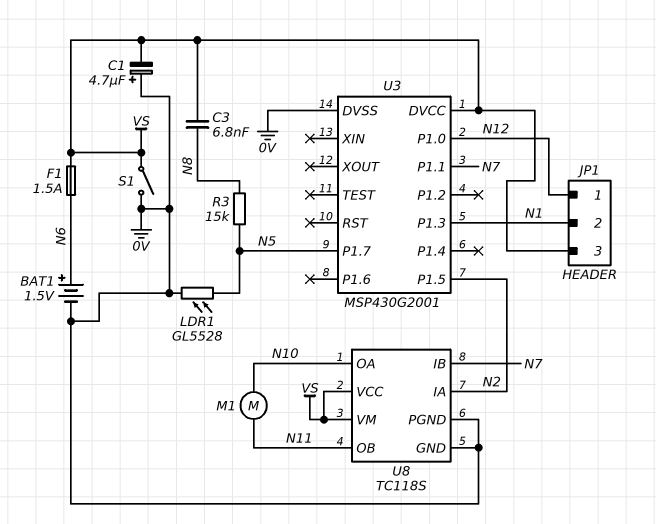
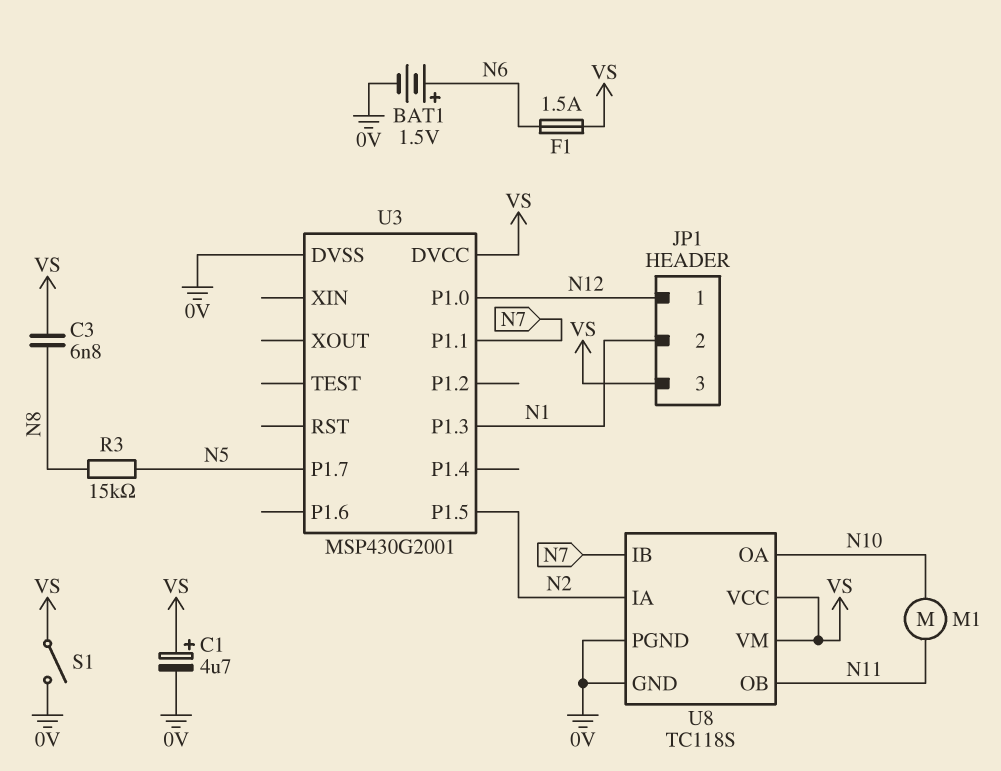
C1: 4.7uF (plus 0V, minus VS) -> 4.7uF (plus VS, minus 0V)
LDR1: GL5528 (0V, N5) -> none

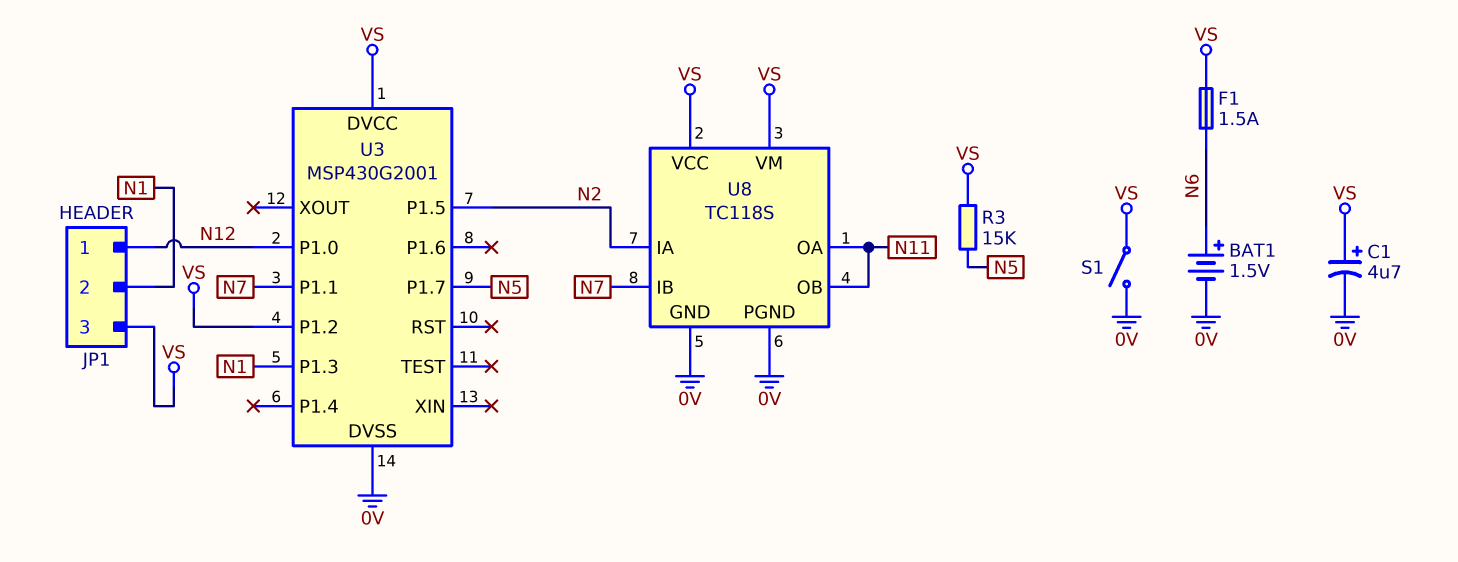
C3: 6.8nF (N8, VS) -> none
M1: motor (N10, N11) -> none
R3: 15k (N5, N8) -> 15k (N5, VS)
U3 pin P1.2: none -> VS
U8 pin OA: N10 -> N11

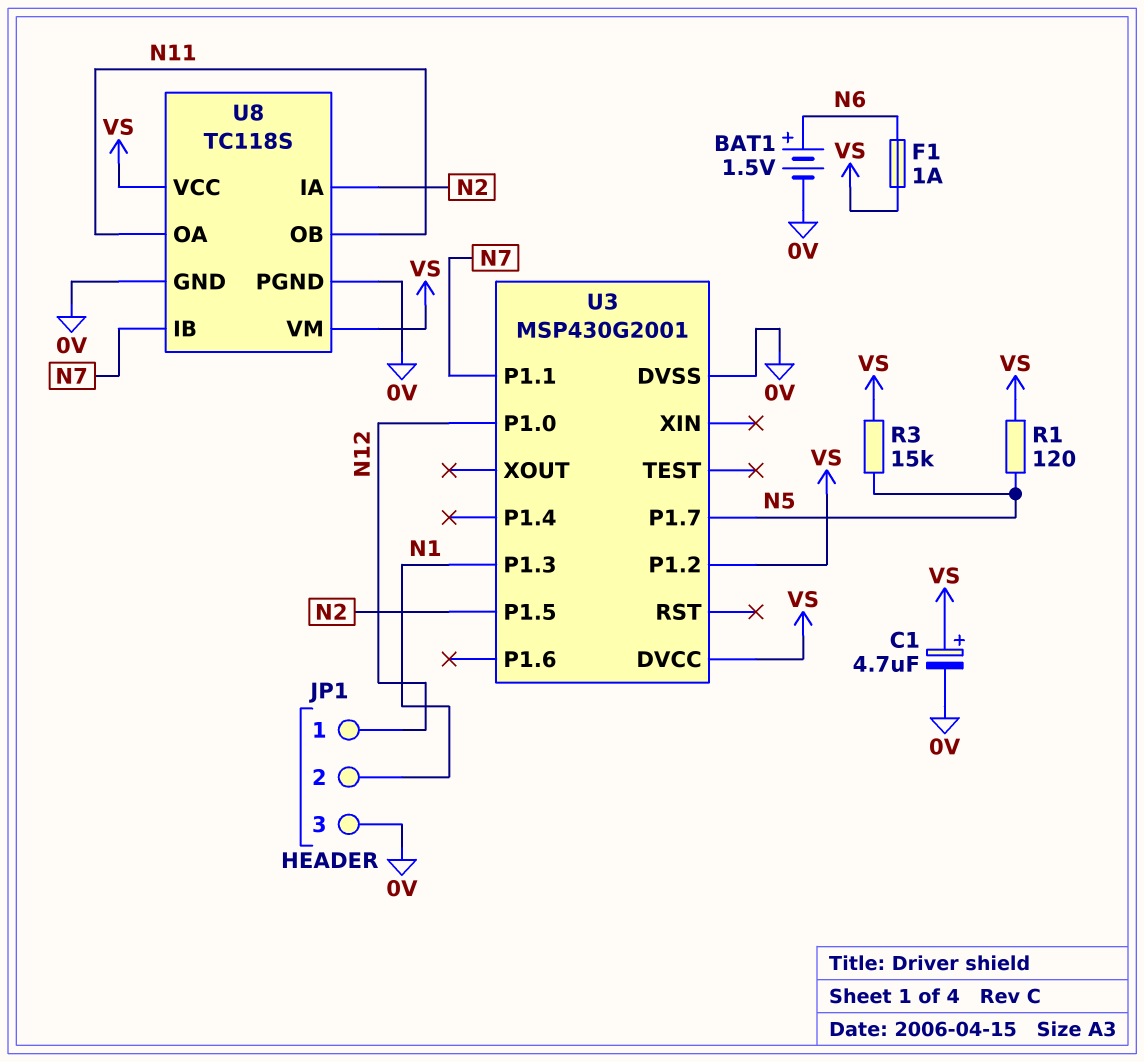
F1: 1.5A (N6, VS) -> 1A (N6, VS)
JP1 pin 3: VS -> 0V
R1: none -> 120 (N5, VS)
S1: switch (0V, VS) -> none

